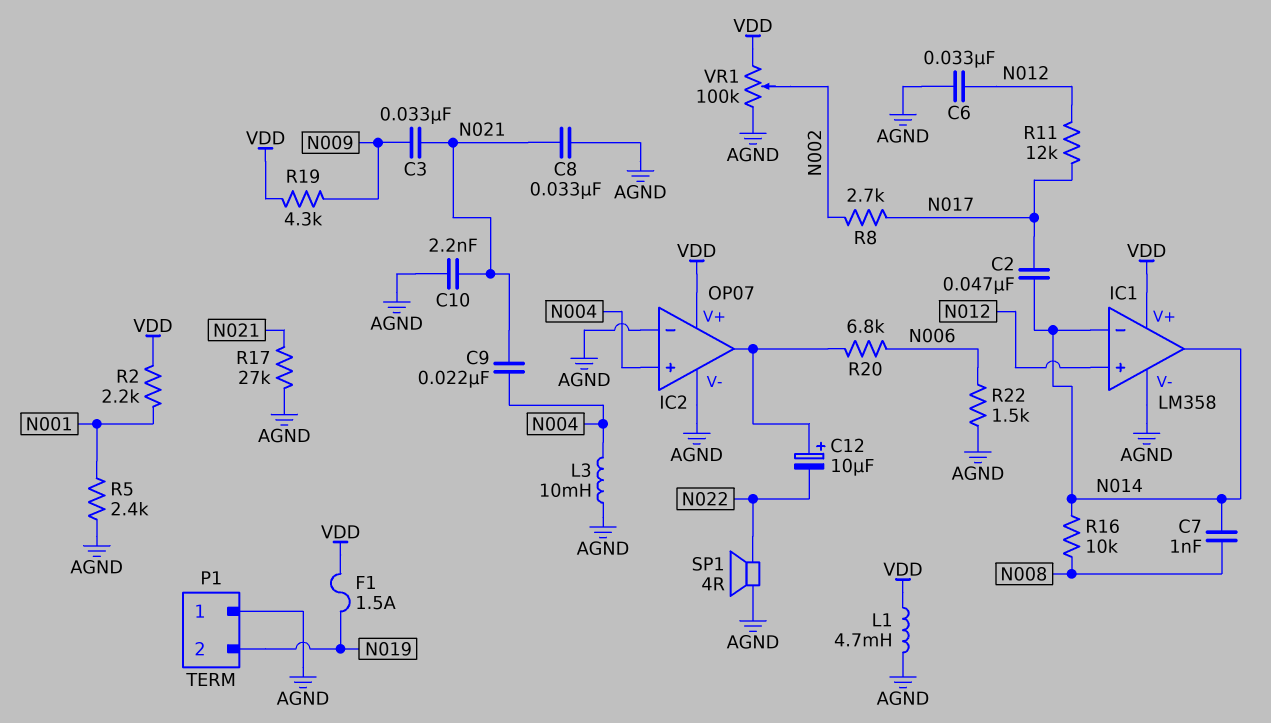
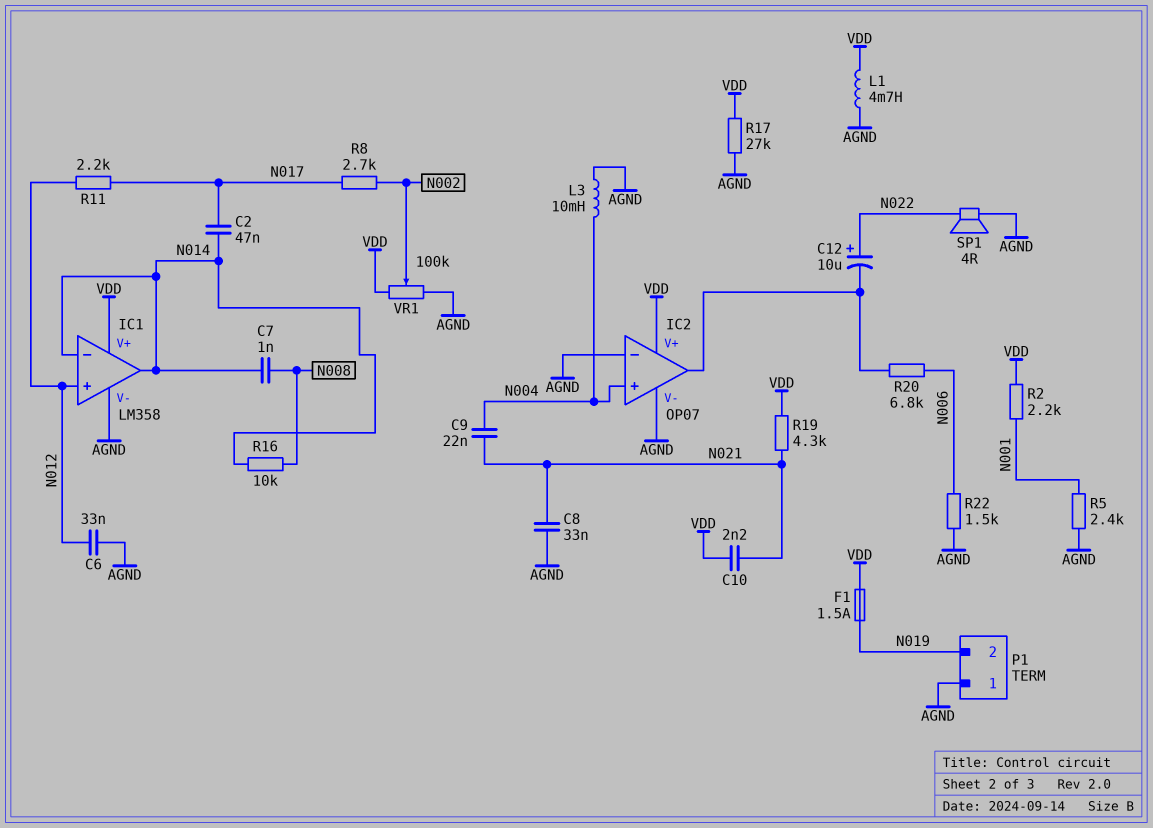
C3: 33nF (N009, N021) -> none
C10: 2.2nF (AGND, N021) -> 2.2nF (N021, VDD)
C12: 10uF (plus IC2/out, minus N022) -> 10uF (plus N022, minus IC2/out)
R11: 12k (N012, N017) -> 2.2k (N012, N017)
R17: 27k (AGND, N021) -> 27k (AGND, VDD)
R19: 4.3k (N009, VDD) -> 4.3k (N021, VDD)

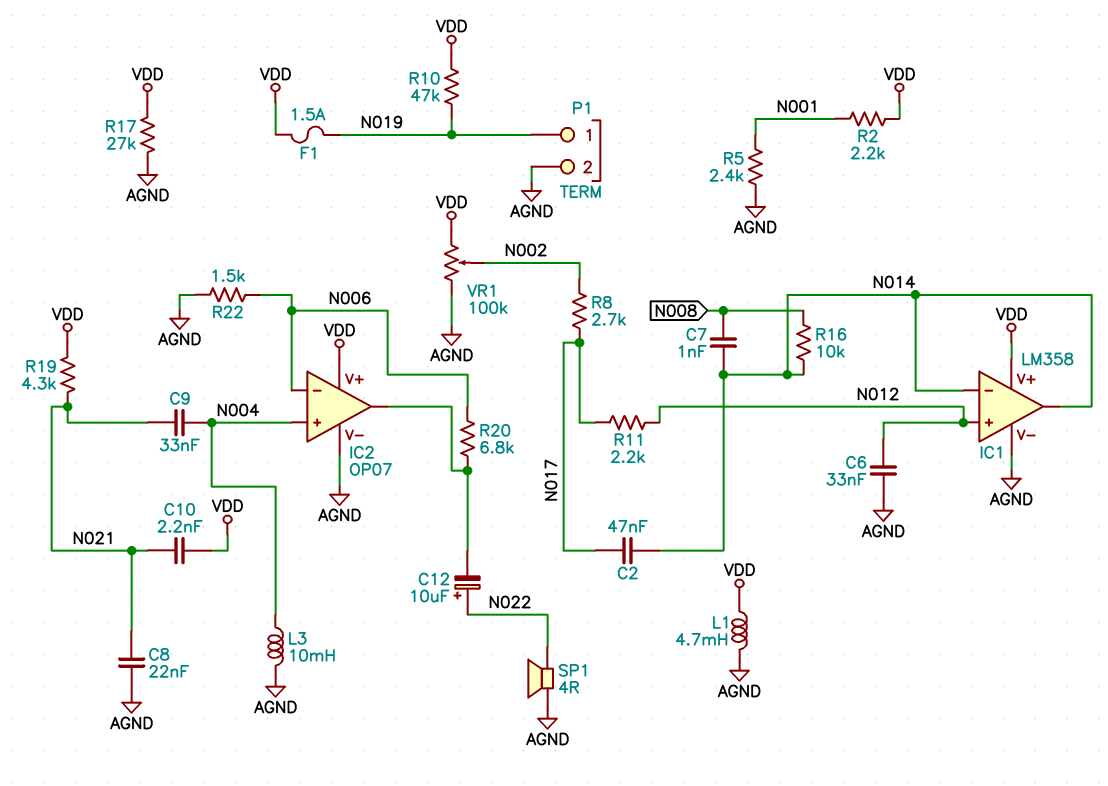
C8: 33nF (AGND, N021) -> 22nF (AGND, N021)
C9: 22nF (N004, N021) -> 33nF (N004, N021)
IC2 pin in-: AGND -> N006
P1 pin 1: AGND -> N019
P1 pin 2: N019 -> AGND
R10: none -> 47k (N019, VDD)

